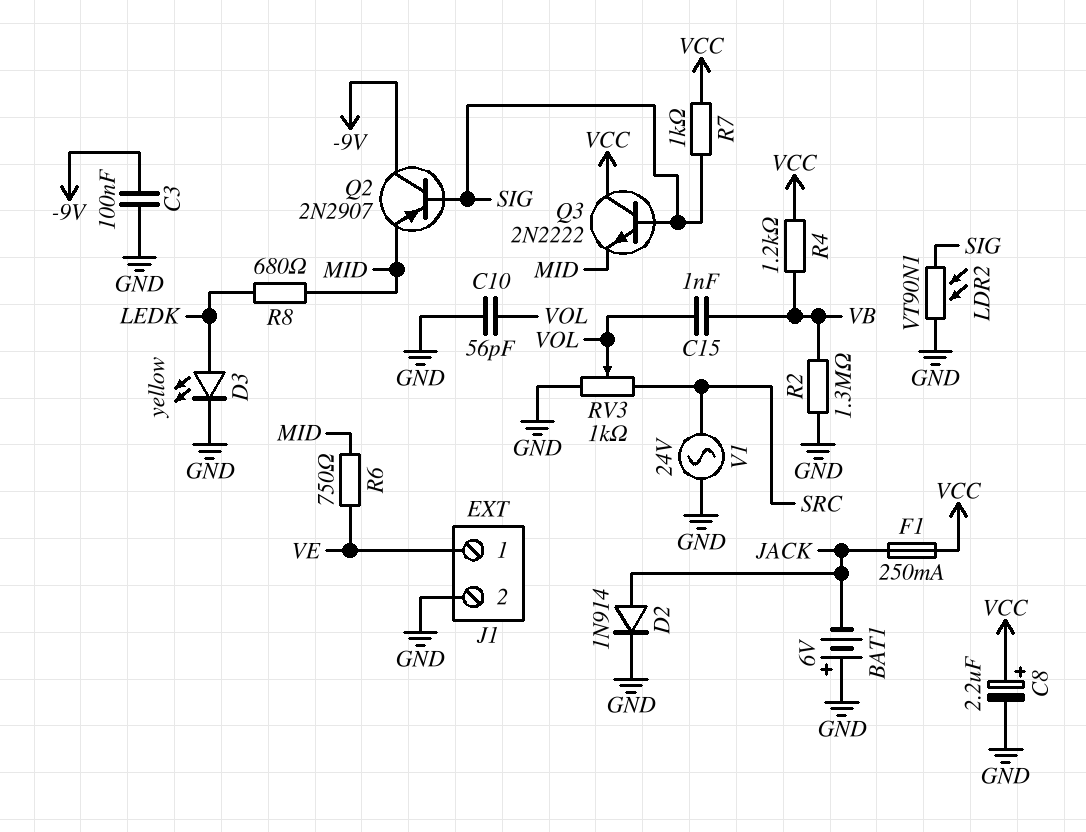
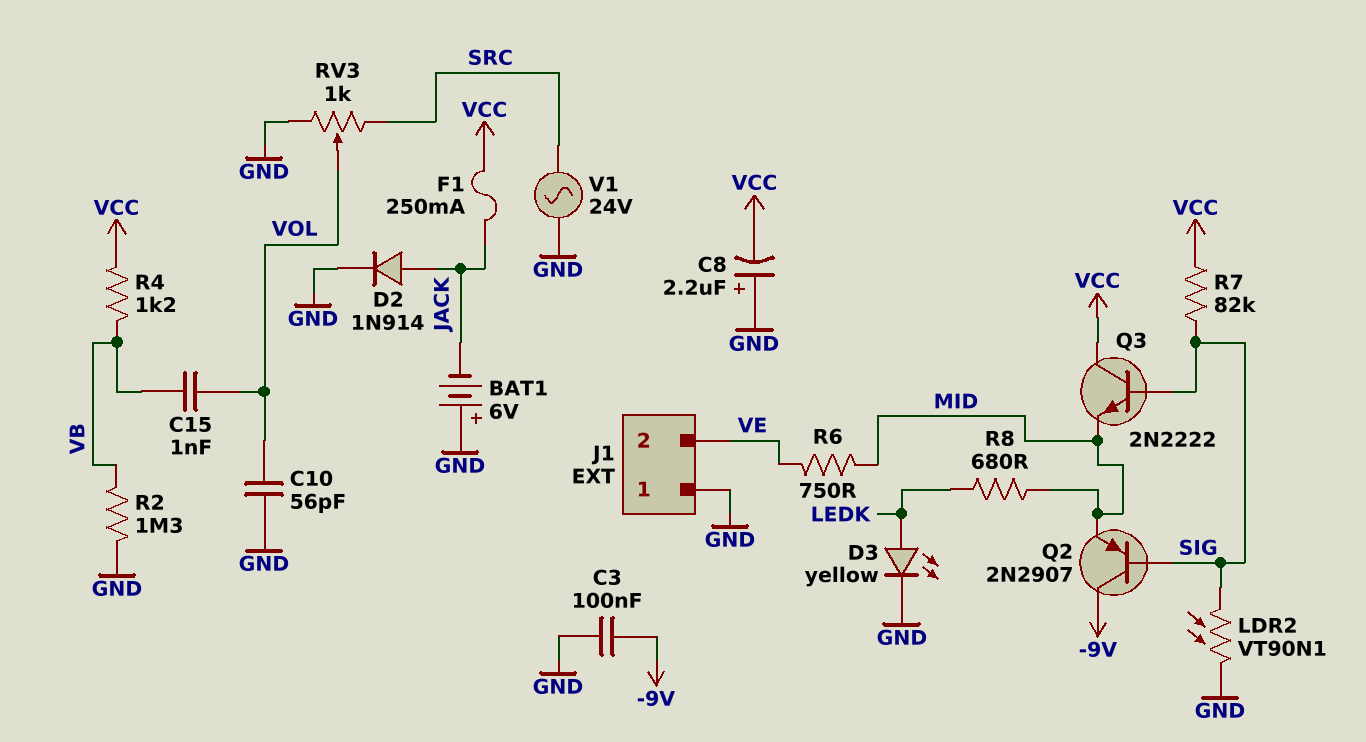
C8: 2.2uF (plus VCC, minus GND) -> 2.2uF (plus GND, minus VCC)
J1 pin 1: VE -> GND
J1 pin 2: GND -> VE
R7: 1k (SIG, VCC) -> 82k (SIG, VCC)

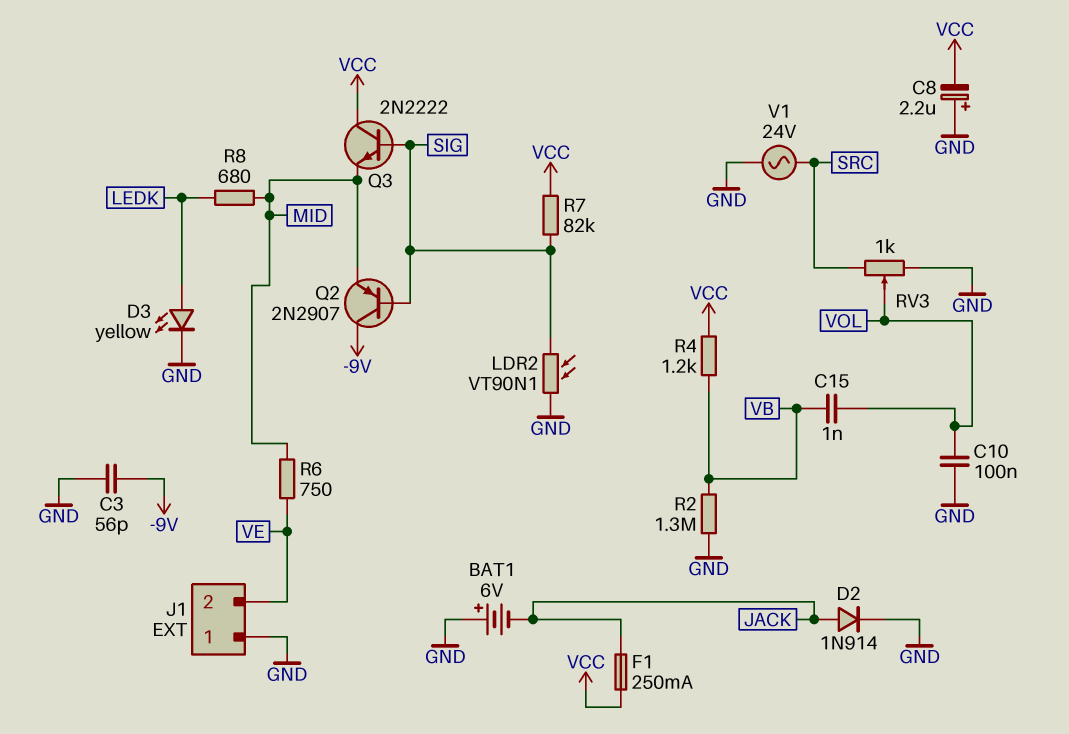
C3: 100nF (-9V, GND) -> 56pF (-9V, GND)
C10: 56pF (GND, VOL) -> 100nF (GND, VOL)

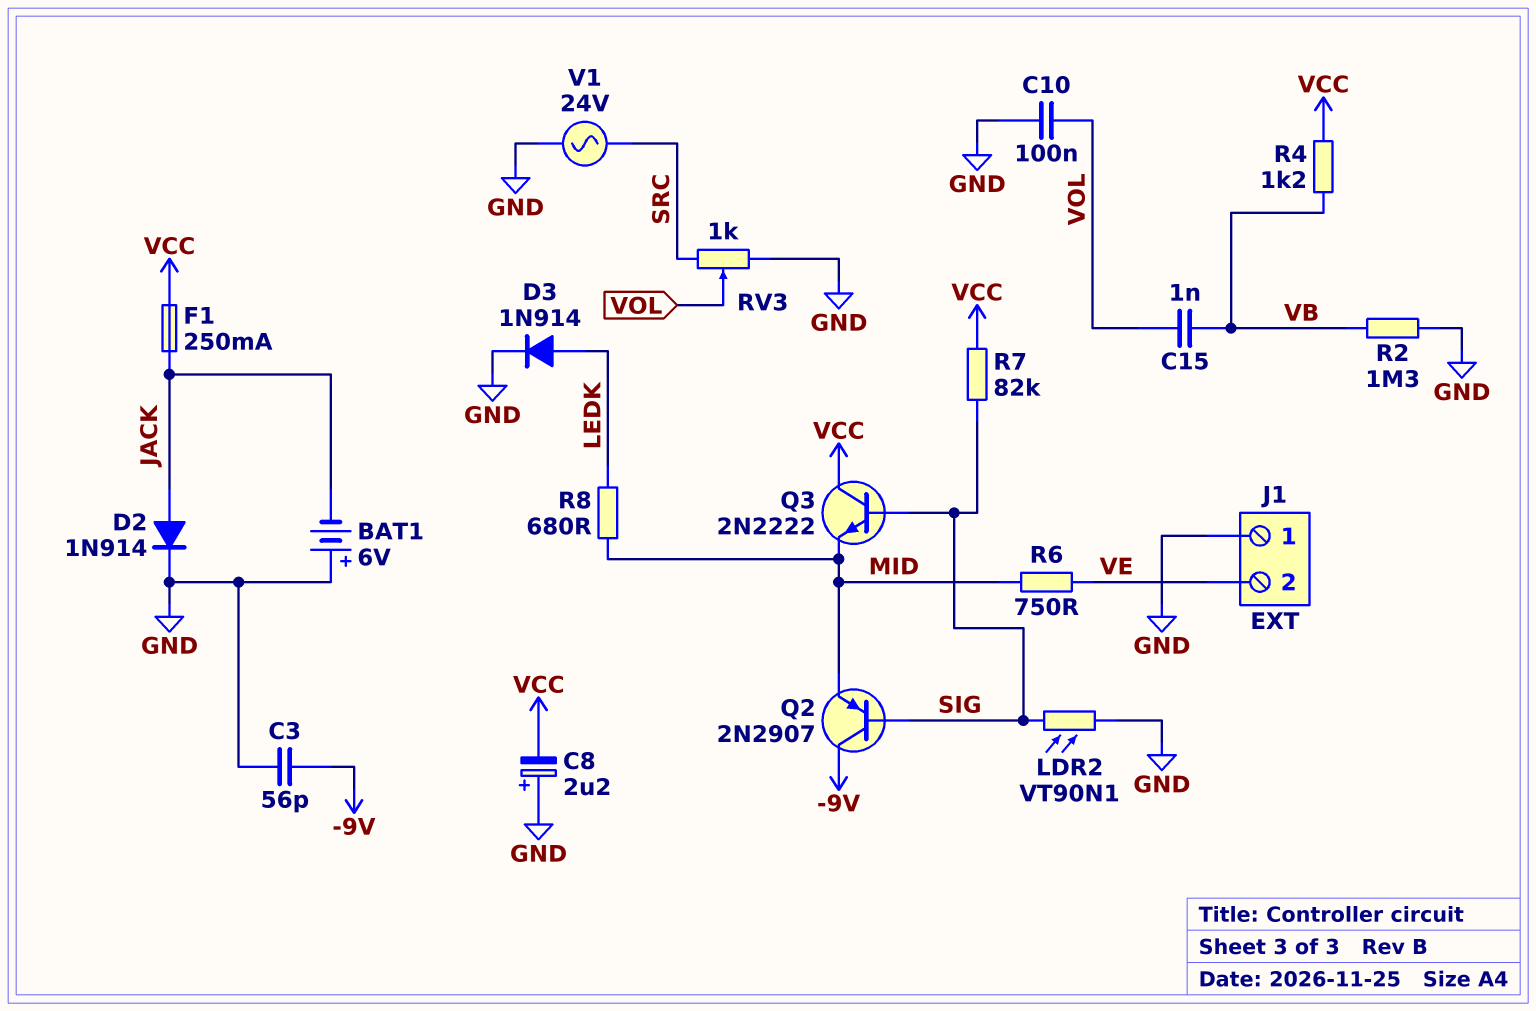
D3: LED yellow (A LEDK, K GND) -> diode 1N914 (A LEDK, K GND)

